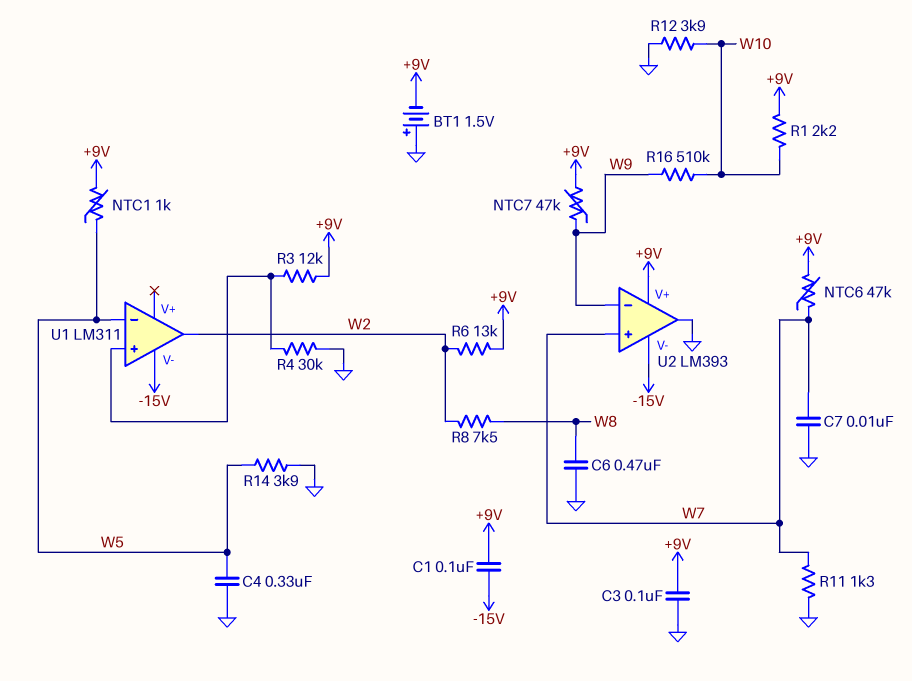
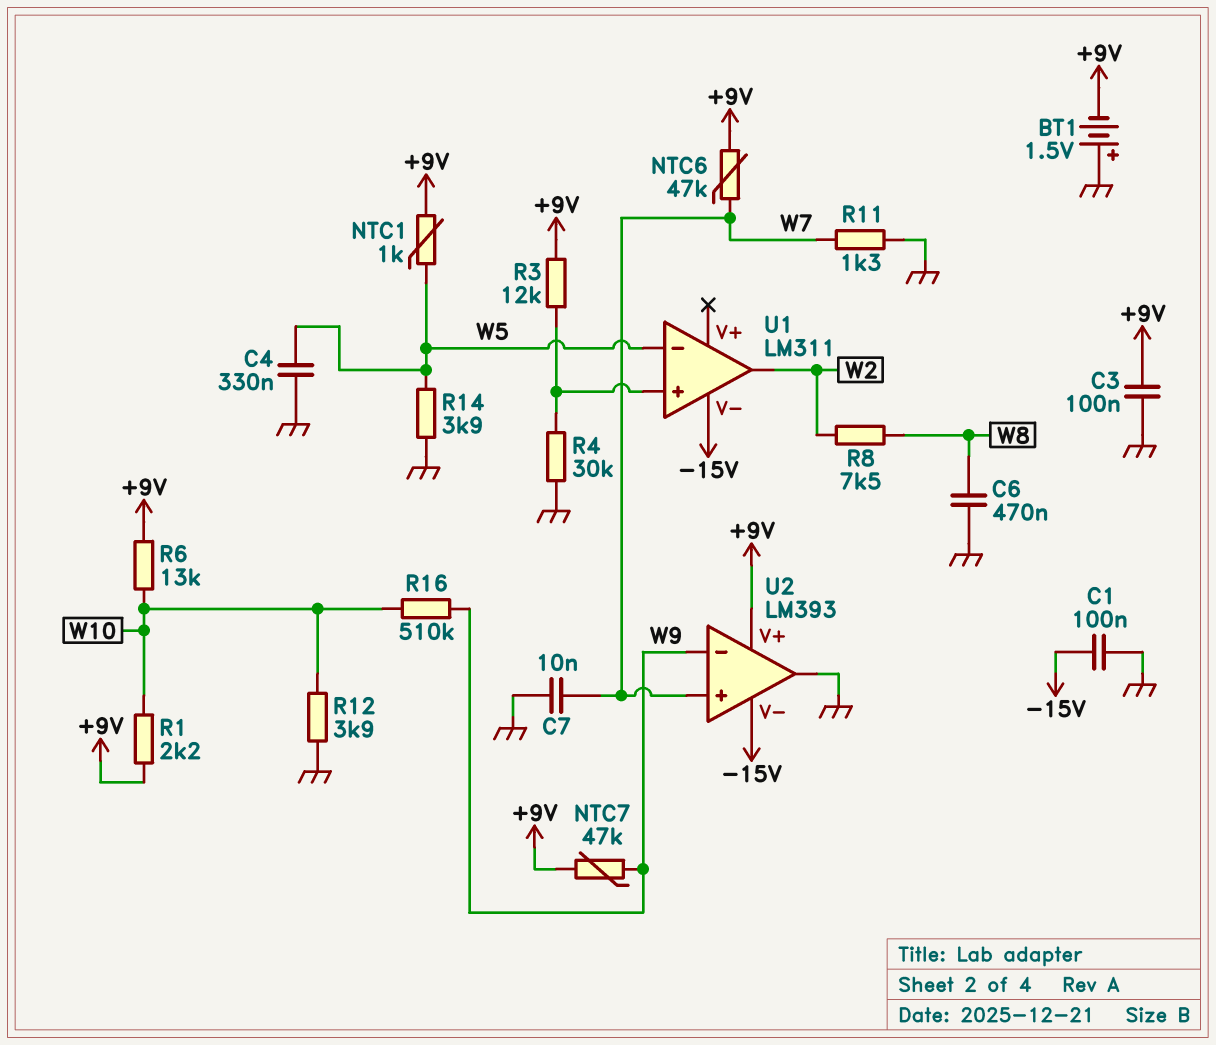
C1: 100nF (+9V, -15V) -> 100nF (-15V, GND)
R6: 13k (+9V, W2) -> 13k (+9V, W10)

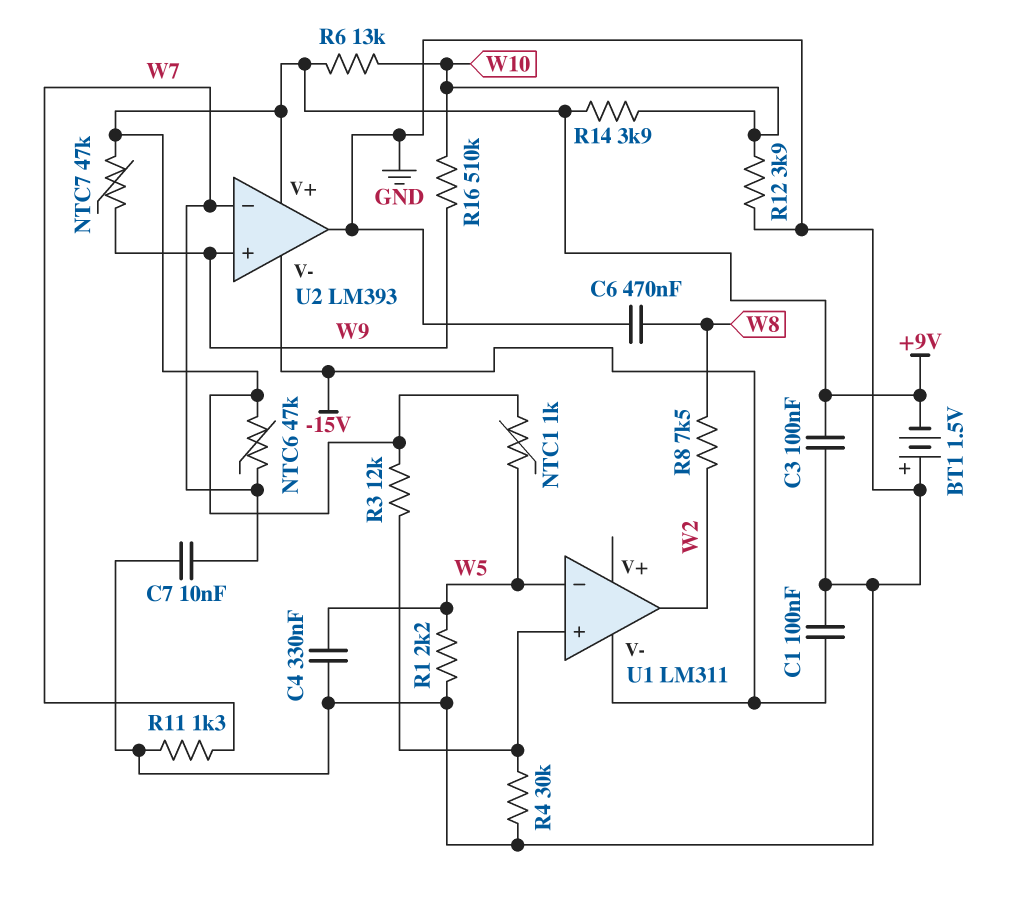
R1: 2.2k (+9V, W10) -> 2.2k (GND, W5)
R14: 3.9k (GND, W5) -> 3.9k (+9V, W10)
U2 pin in+: W7 -> W9
U2 pin in-: W9 -> W7

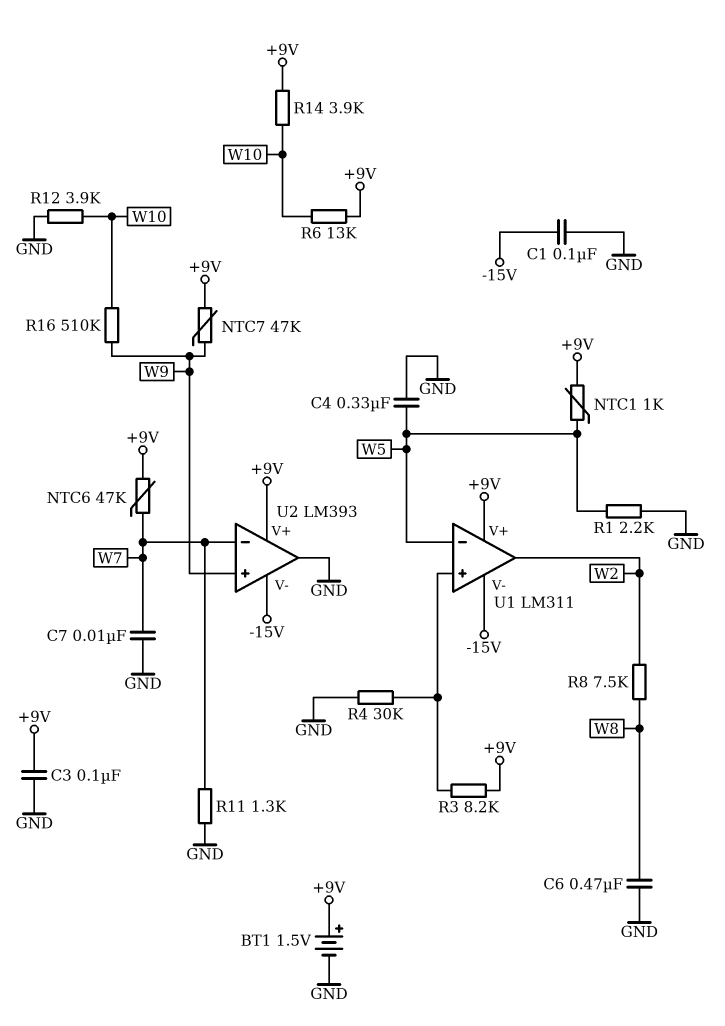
BT1: 1.5V (plus GND, minus +9V) -> 1.5V (plus +9V, minus GND)
R3: 12k (+9V, U1/in+) -> 8.2k (+9V, U1/in+)
U1 pin V+: none -> +9V

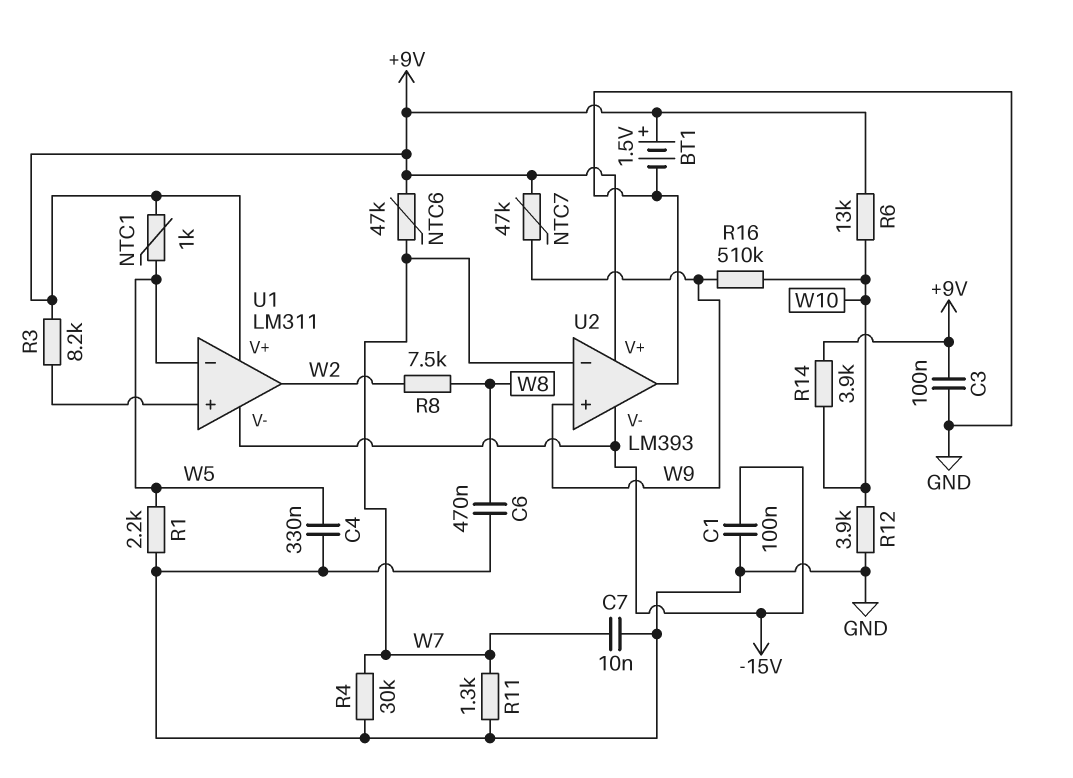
R4: 30k (GND, U1/in+) -> 30k (GND, W7)

